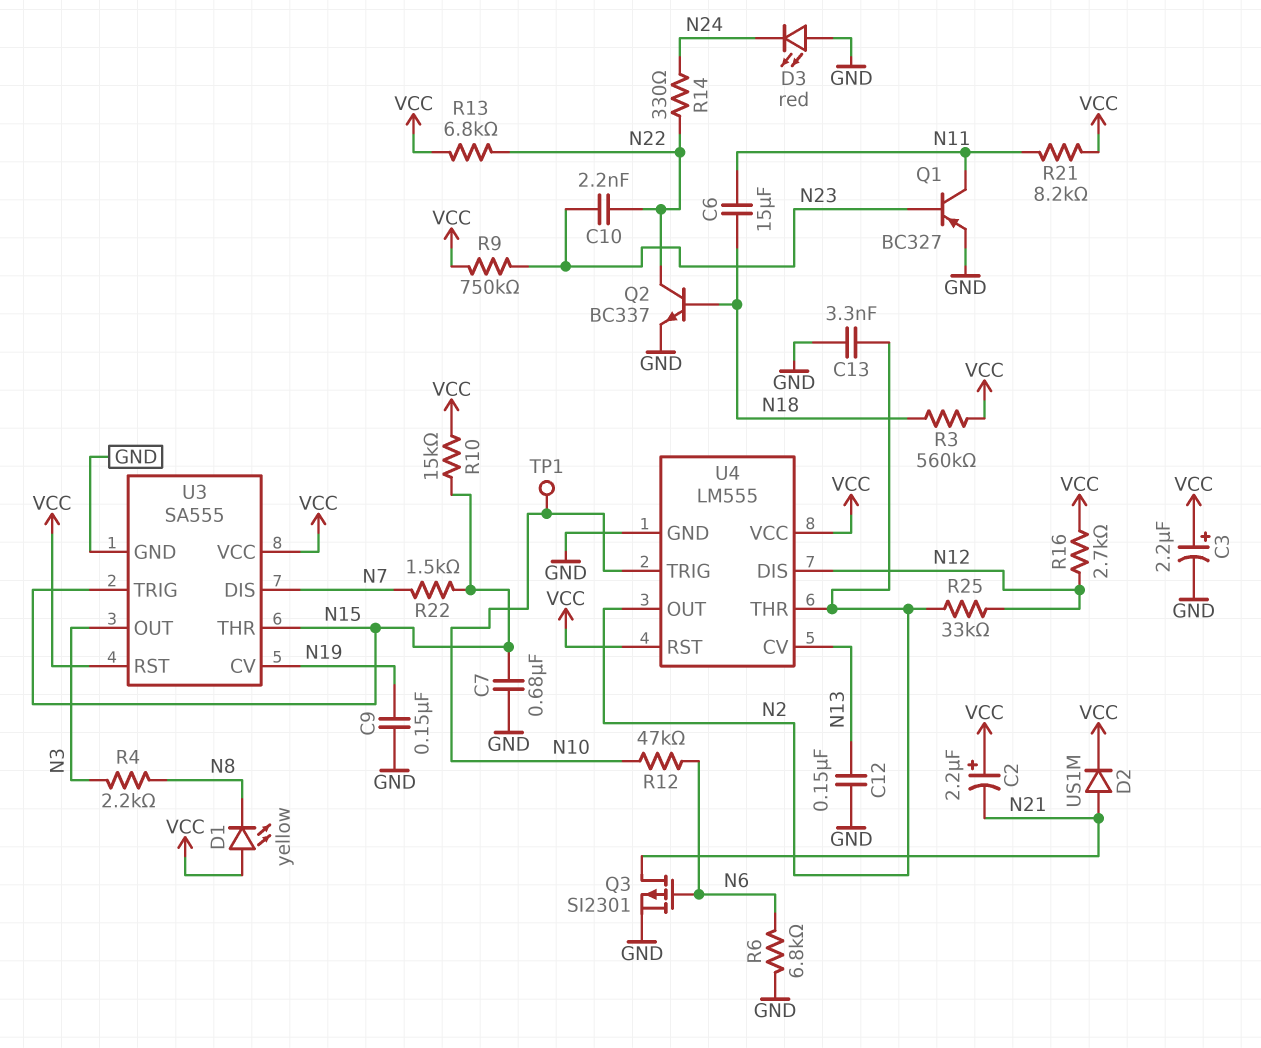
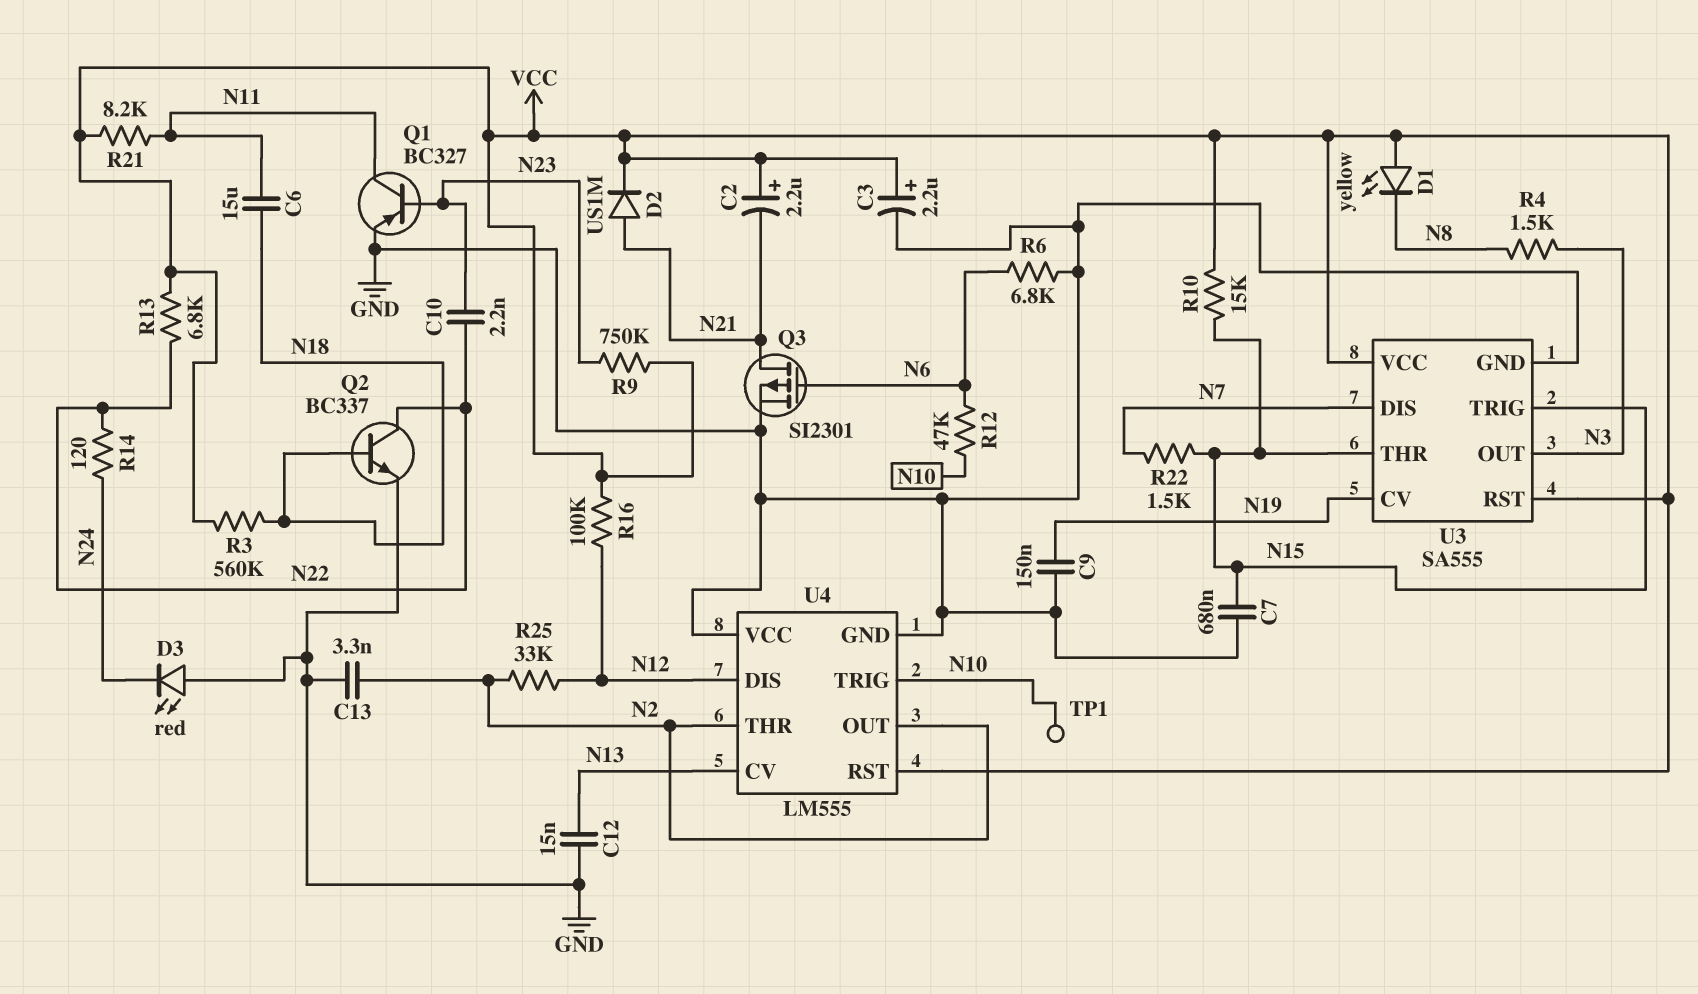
C12: 150nF (GND, N13) -> 15nF (GND, N13)
R4: 2.2k (N3, N8) -> 1.5k (N3, N8)
R14: 330 (N22, N24) -> 120 (N22, N24)
R16: 2.7k (N12, VCC) -> 100k (N12, VCC)
U4 pin VCC: VCC -> GND

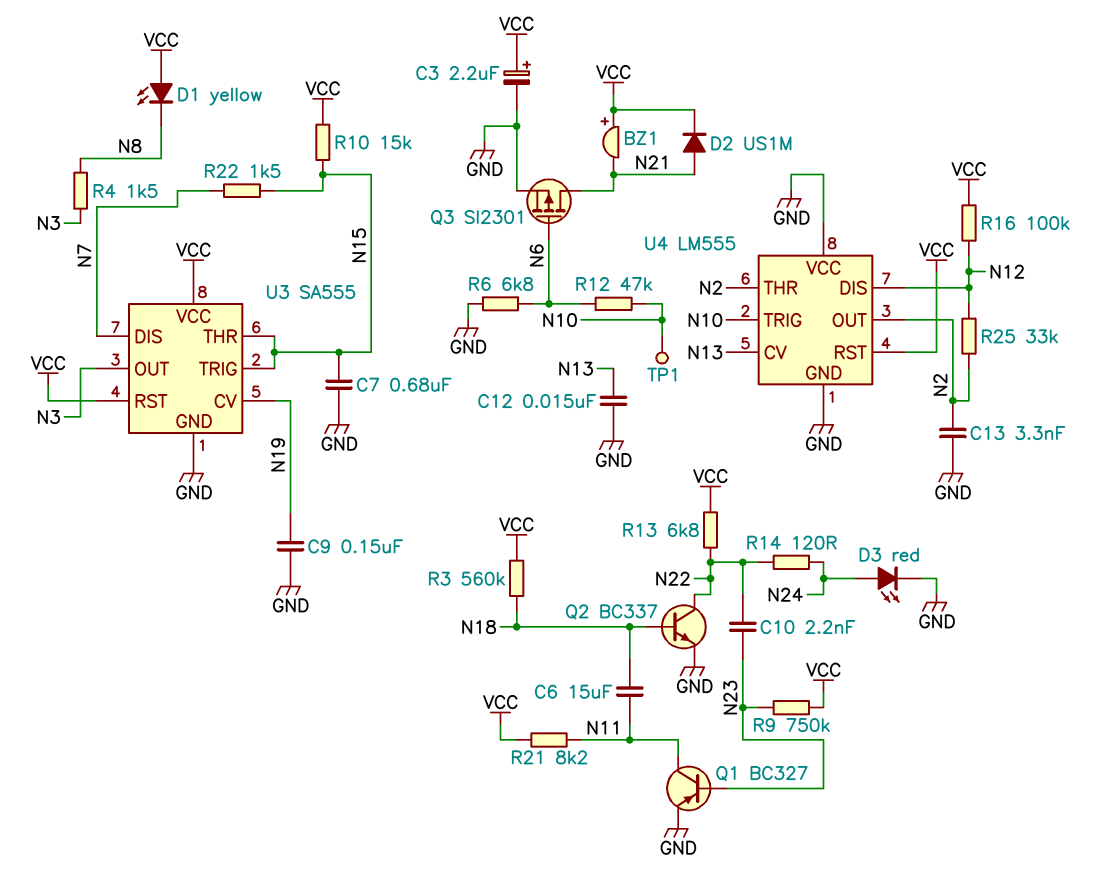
BZ1: none -> buzzer (plus VCC, minus N21)
C2: 2.2uF (plus VCC, minus N21) -> none
D3: LED red (A GND, K N24) -> LED red (A N24, K GND)

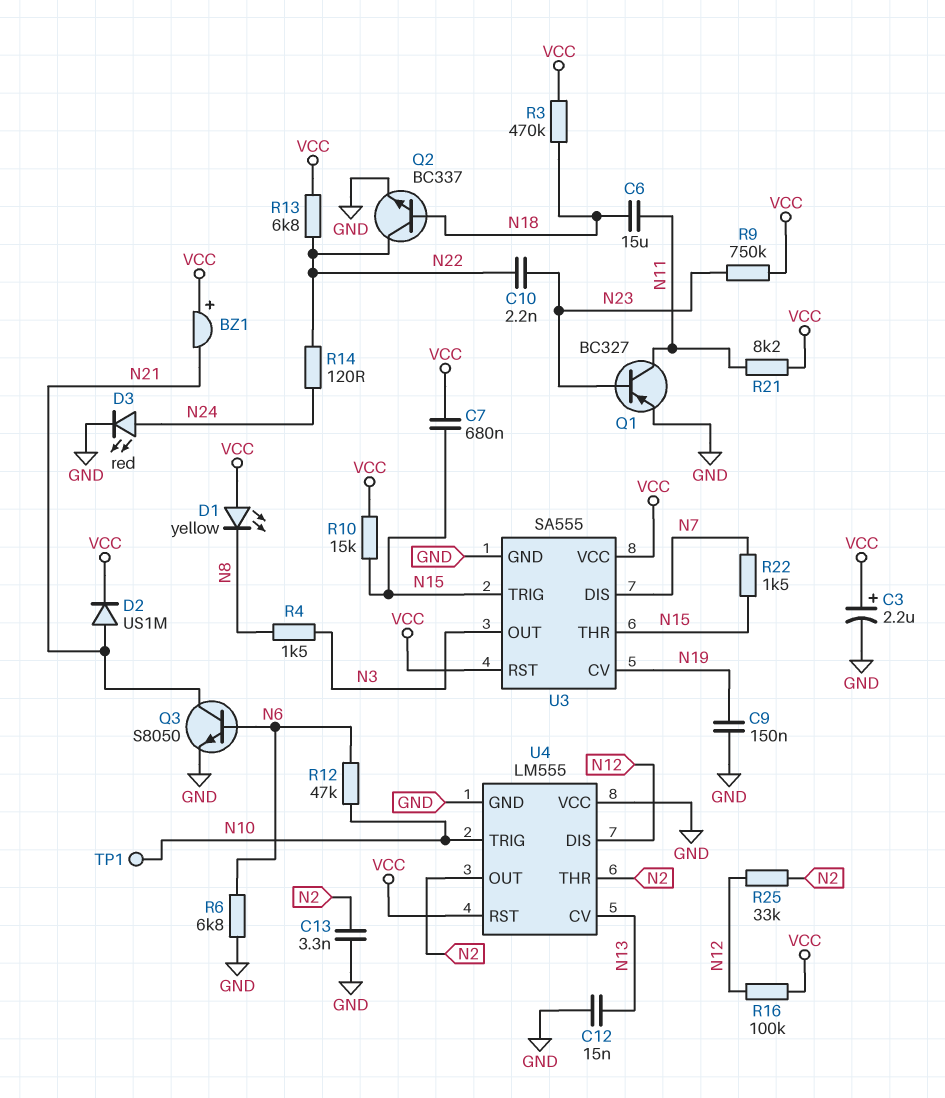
C7: 680nF (GND, N15) -> 680nF (N15, VCC)
Q3: PMOS SI2301 (G N6, D N21, S GND) -> NPN S8050 (B N6, C N21, E GND)
R3: 560k (N18, VCC) -> 470k (N18, VCC)

